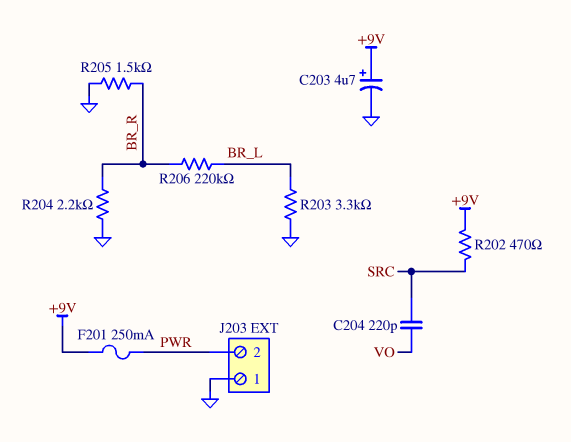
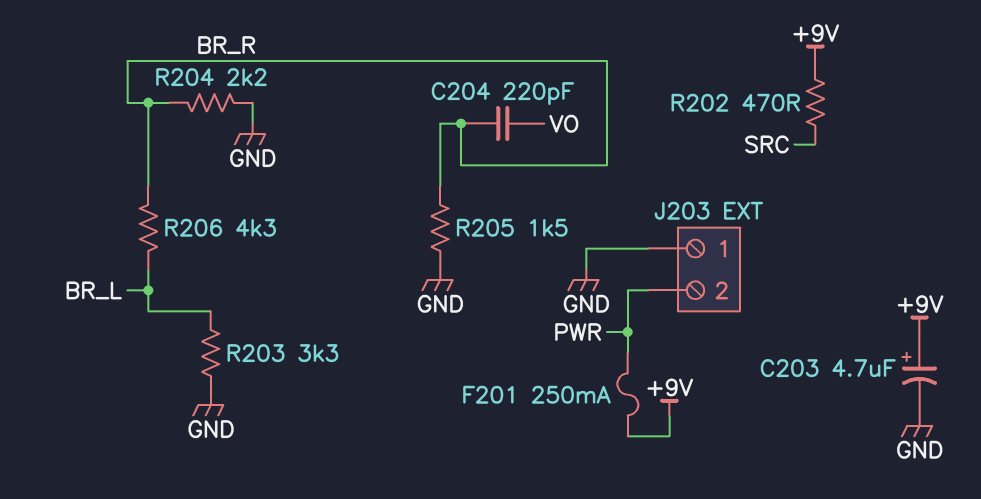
C204: 220pF (SRC, VO) -> 220pF (BR_R, VO)
R206: 220k (BR_L, BR_R) -> 4.3k (BR_L, BR_R)

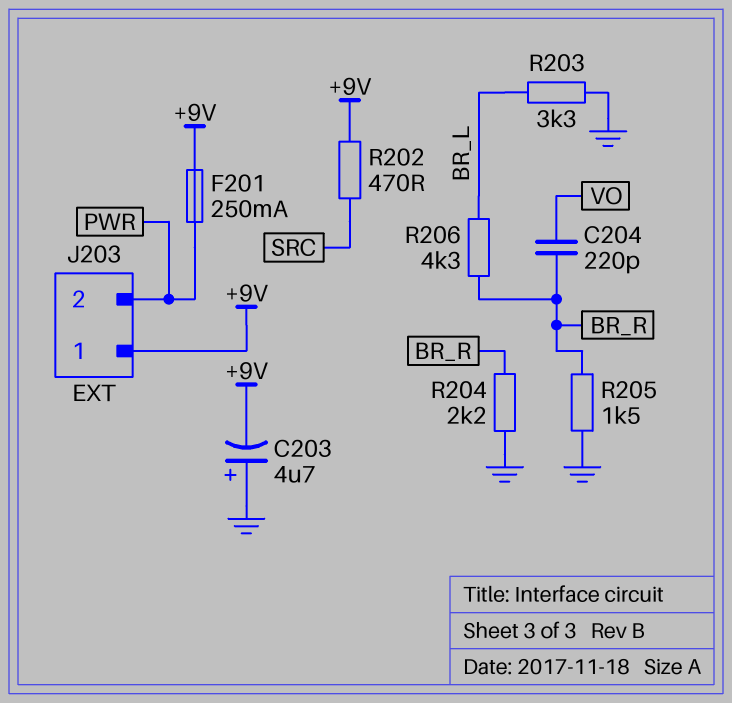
C203: 4.7uF (plus +9V, minus GND) -> 4.7uF (plus GND, minus +9V)
J203 pin 1: GND -> +9V

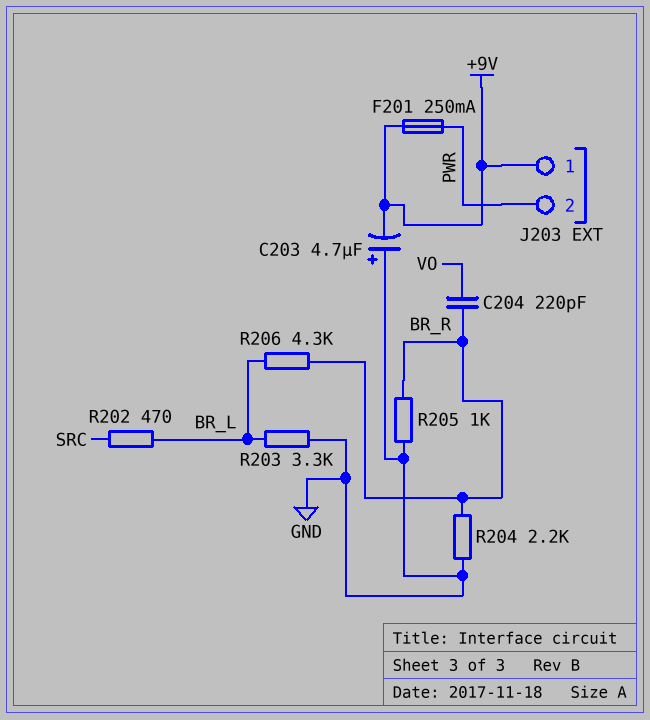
R202: 470 (+9V, SRC) -> 470 (BR_L, SRC)
R205: 1.5k (BR_R, GND) -> 1k (BR_R, GND)

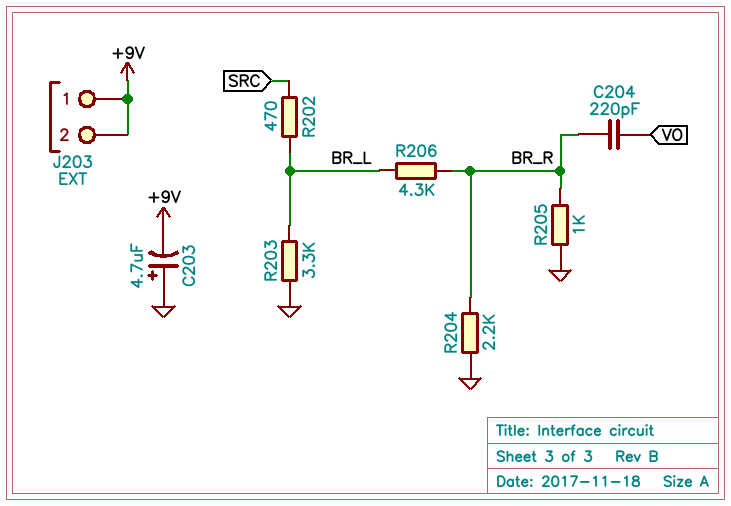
F201: 250mA (+9V, PWR) -> none
J203 pin 2: PWR -> +9V

